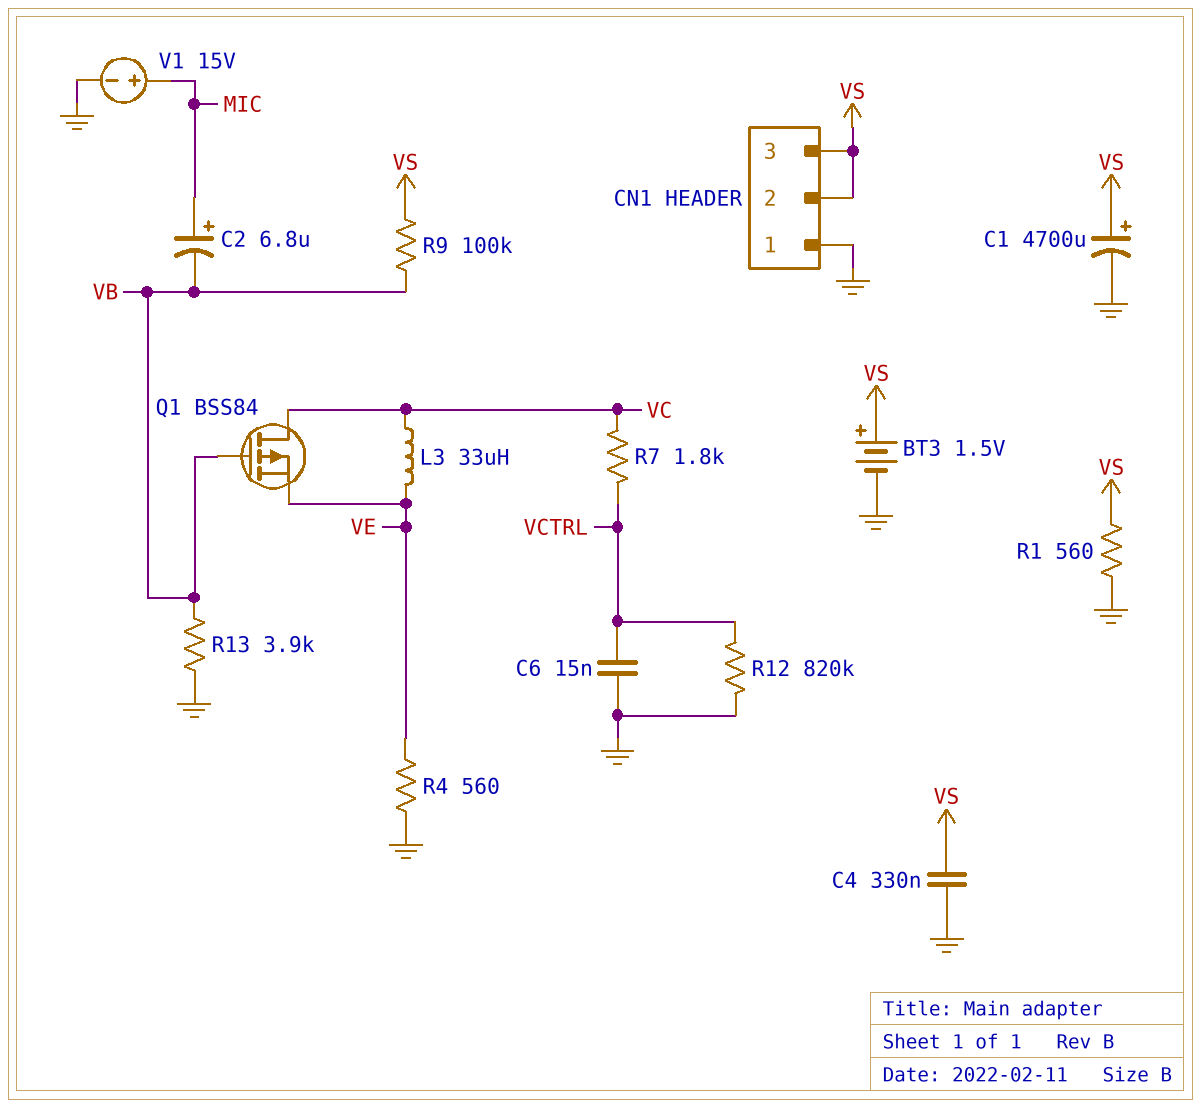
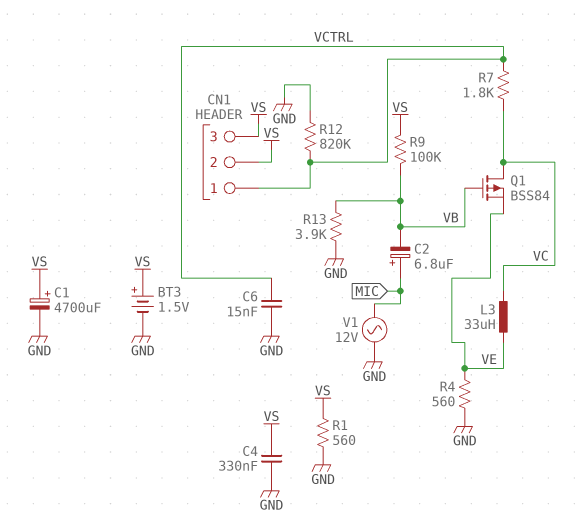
CN1 pin 1: GND -> VCTRL
V1: 15V (plus MIC, minus GND) -> AC 12V (GND, MIC)

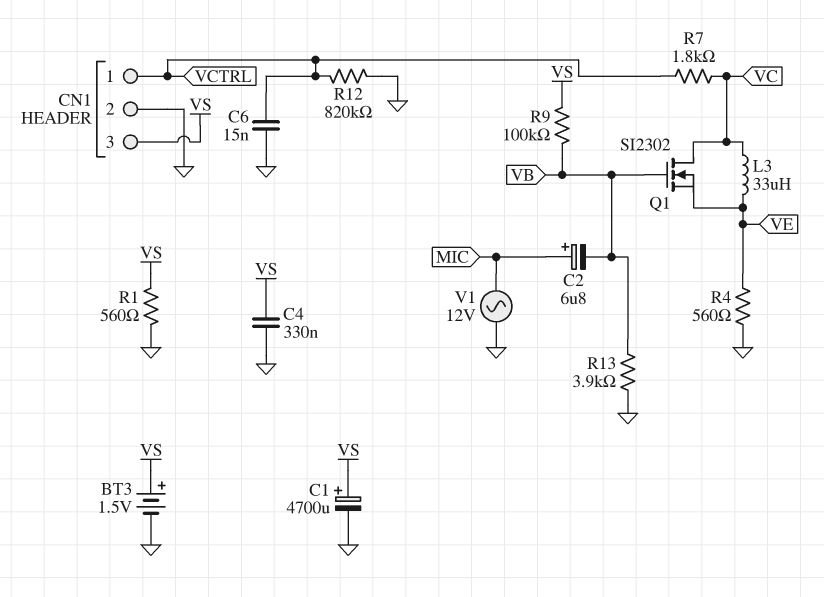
CN1 pin 2: VS -> GND
Q1: PMOS BSS84 (G VB, D VC, S VE) -> NMOS SI2302 (G VB, D VC, S VE)

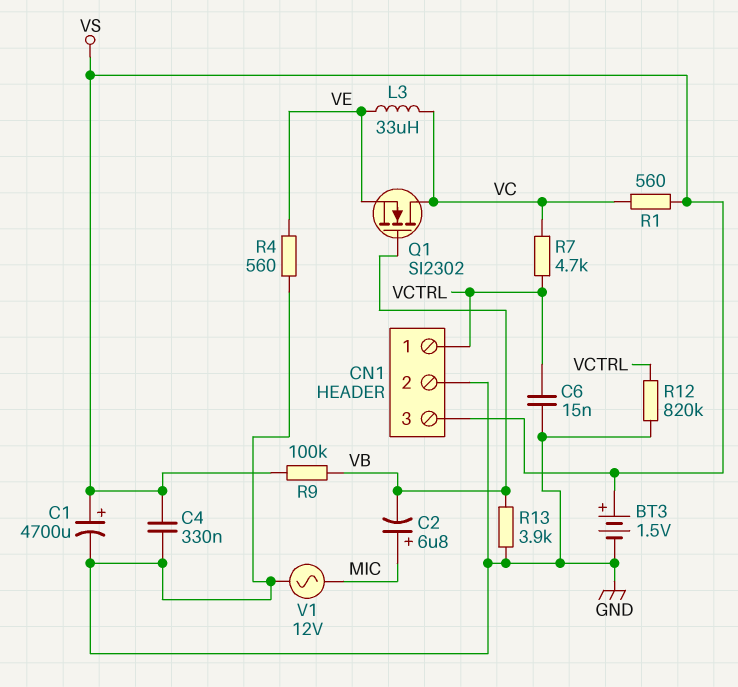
R1: 560 (GND, VS) -> 560 (VC, VS)
R7: 1.8k (VC, VCTRL) -> 4.7k (VC, VCTRL)

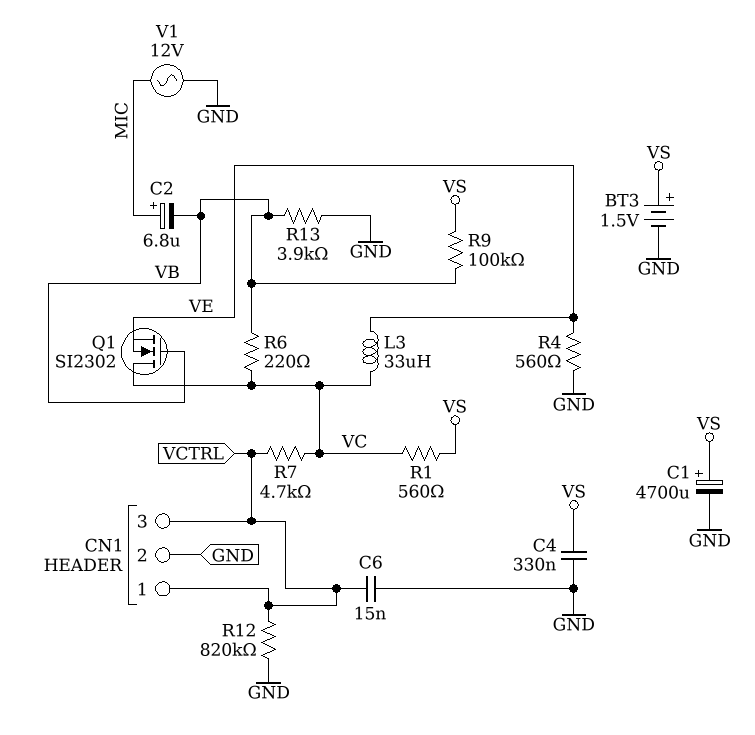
CN1 pin 3: VS -> VCTRL
R6: none -> 220 (VB, VC)

